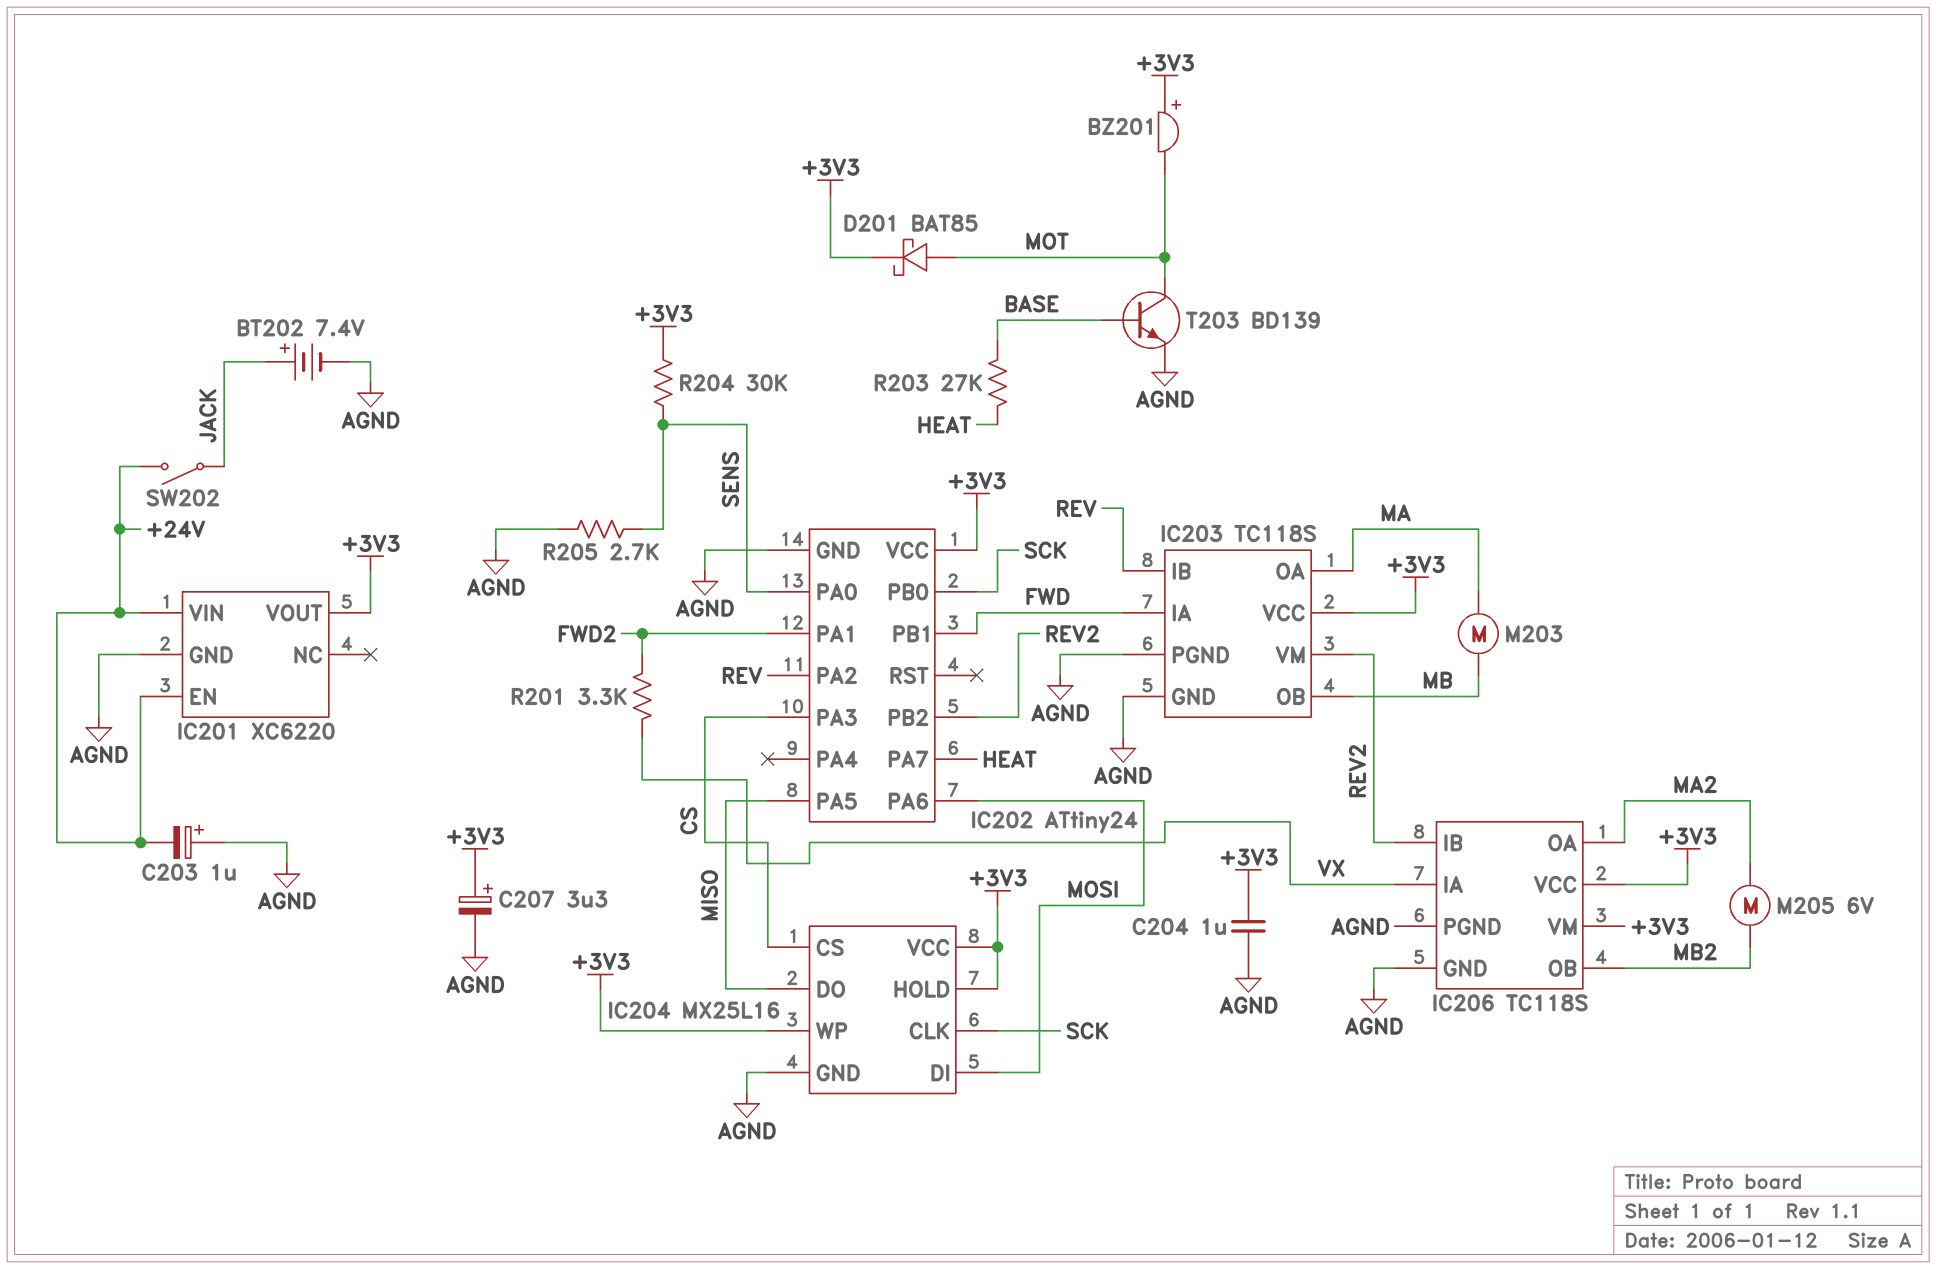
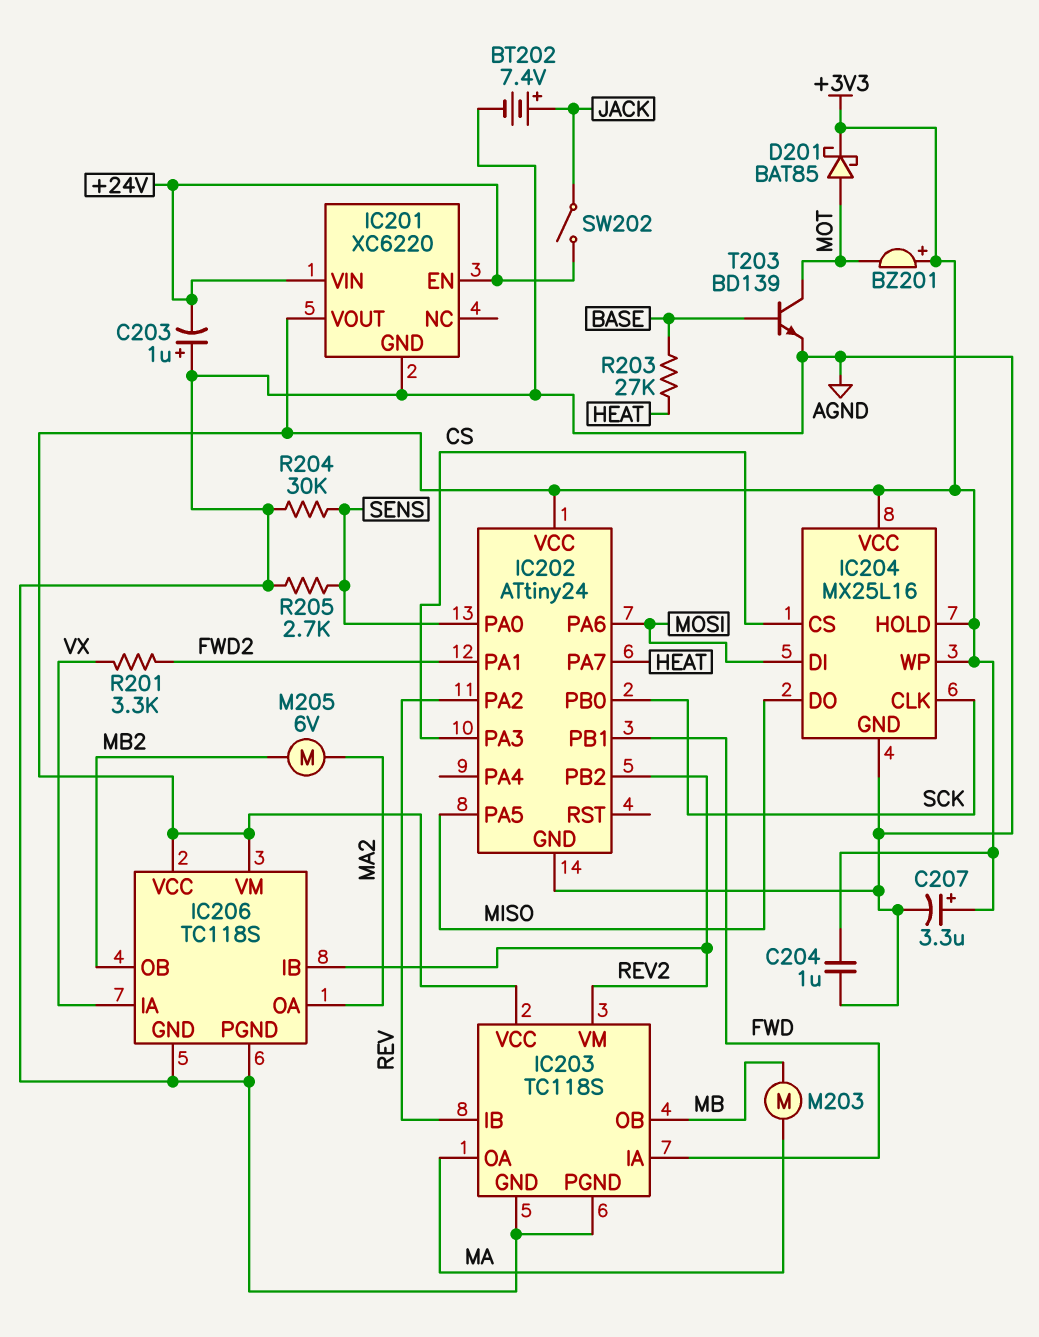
R204: 30k (+3V3, SENS) -> 30k (AGND, SENS)

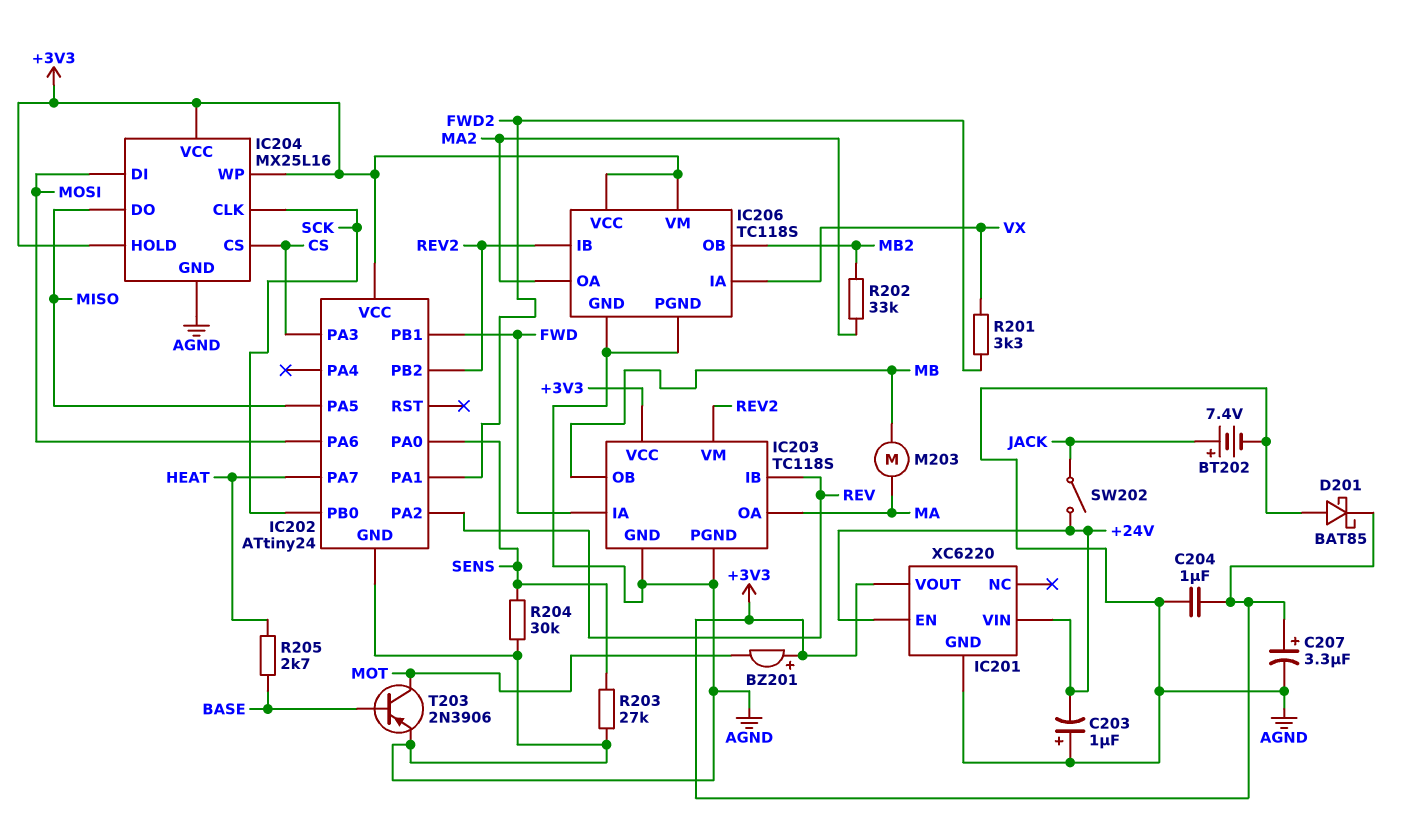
D201: schottky BAT85 (A MOT, K +3V3) -> schottky BAT85 (A AGND, K +3V3)
M205: motor 6V (MA2, MB2) -> none
R202: none -> 33k (MA2, MB2)
R203: 27k (BASE, HEAT) -> 27k (AGND, SENS)
R205: 2.7k (AGND, SENS) -> 2.7k (BASE, HEAT)
T203: NPN BD139 (B BASE, C MOT, E AGND) -> PNP 2N3906 (B BASE, C MOT, E AGND)

